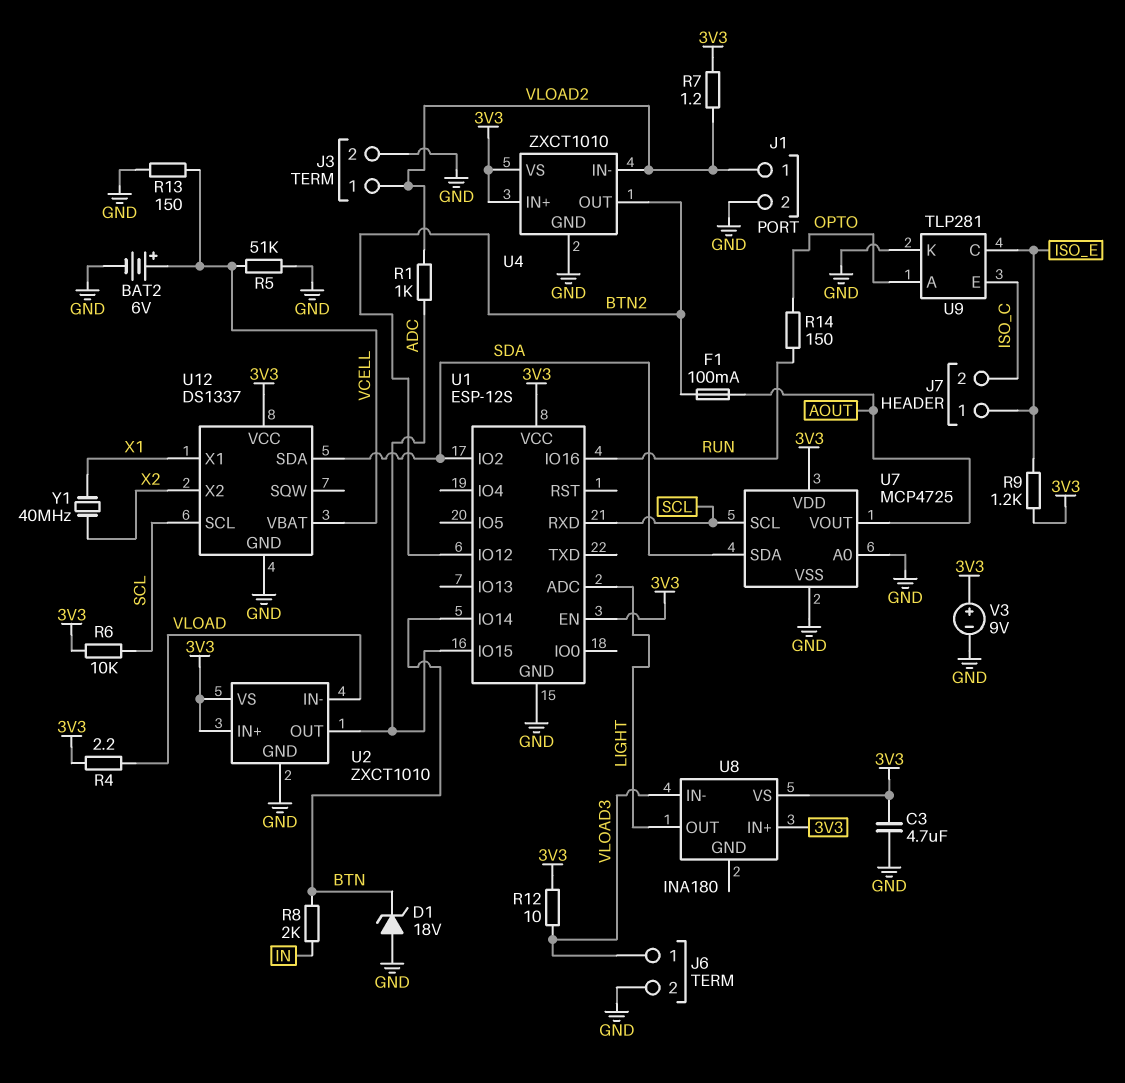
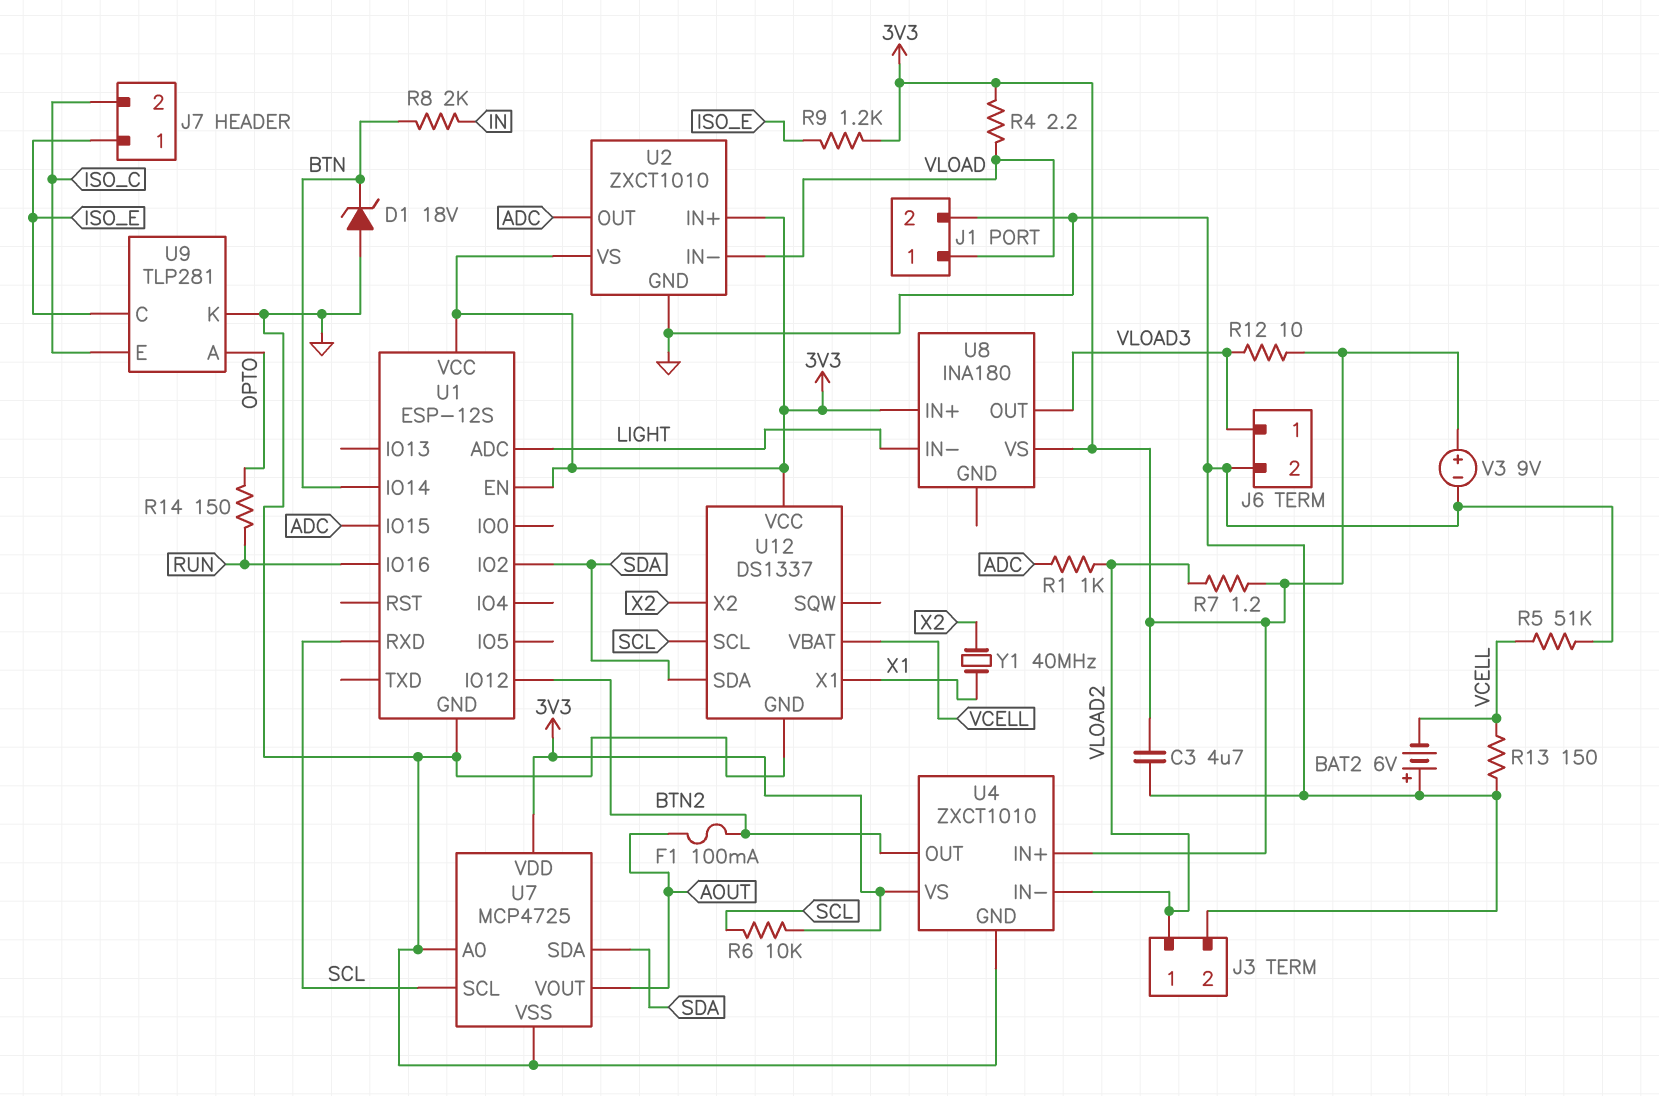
BAT2: 6V (plus VCELL, minus GND) -> 6V (plus GND, minus VCELL)
J1 pin 1: VLOAD2 -> VLOAD
U8 pin IN-: VLOAD3 -> LIGHT
U8 pin OUT: LIGHT -> VLOAD3

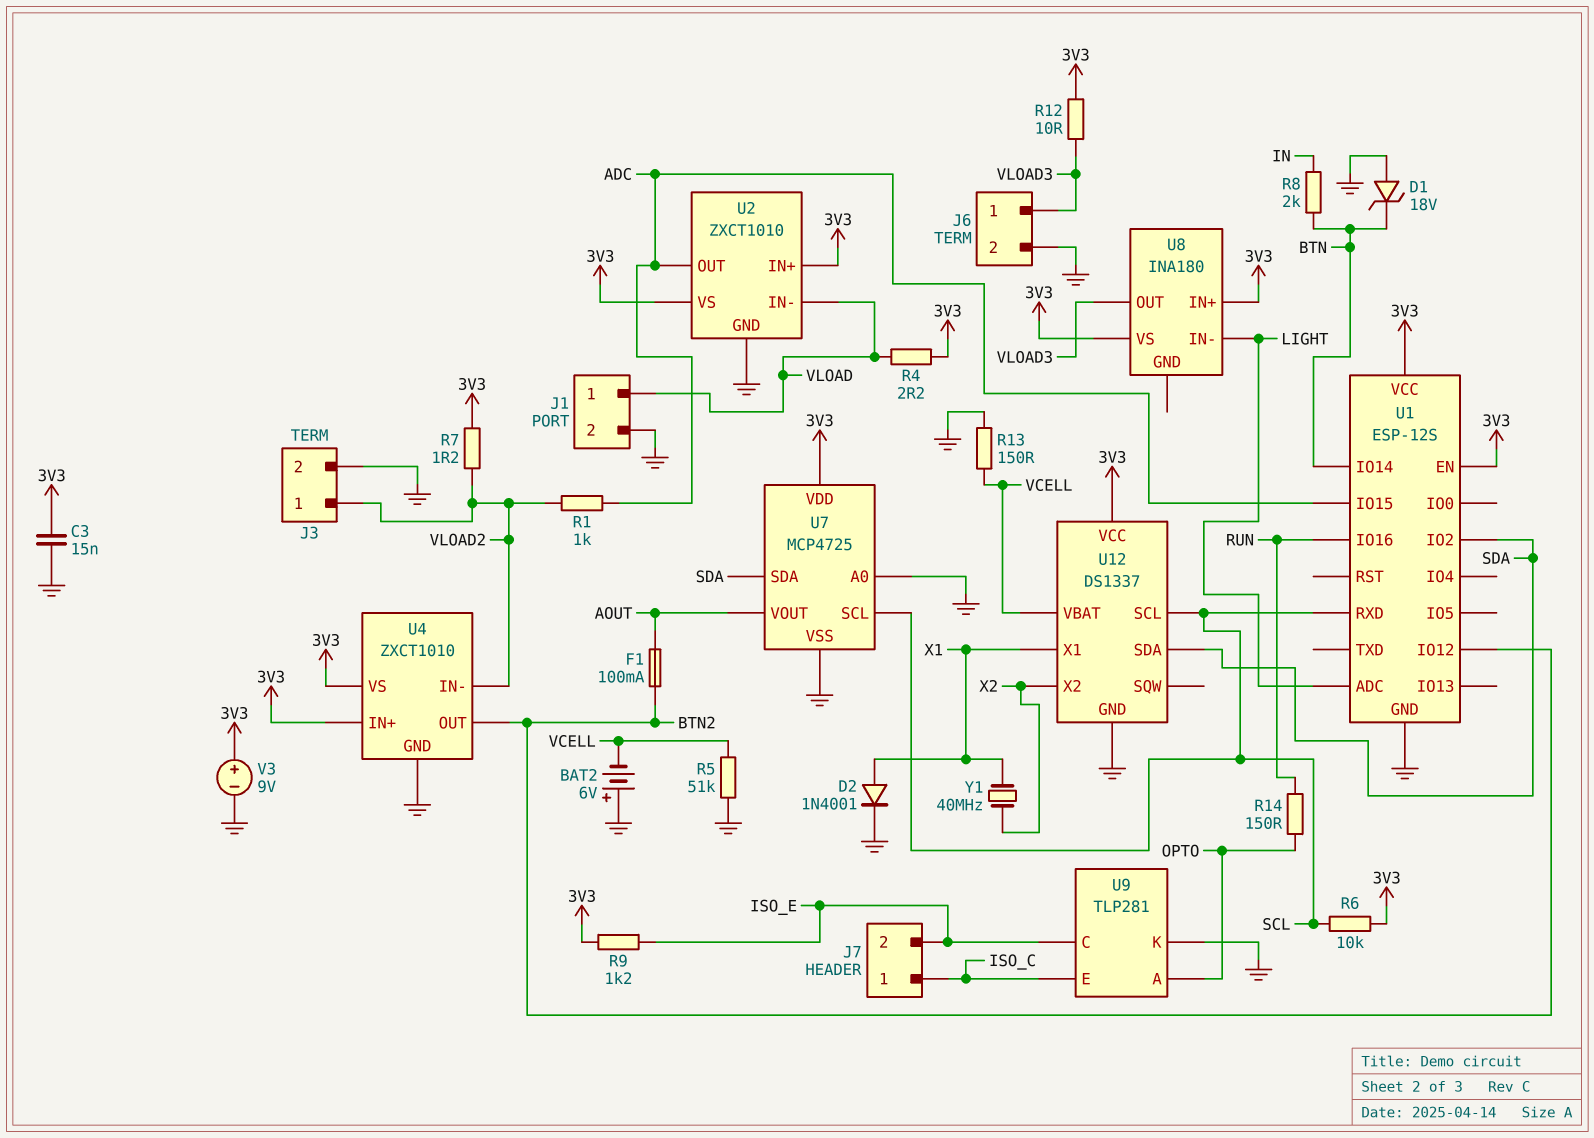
C3: 4.7uF (3V3, GND) -> 15nF (3V3, GND)
D2: none -> diode 1N4001 (A X1, K GND)
J7 pin 1: ISO_E -> ISO_C
J7 pin 2: ISO_C -> ISO_E

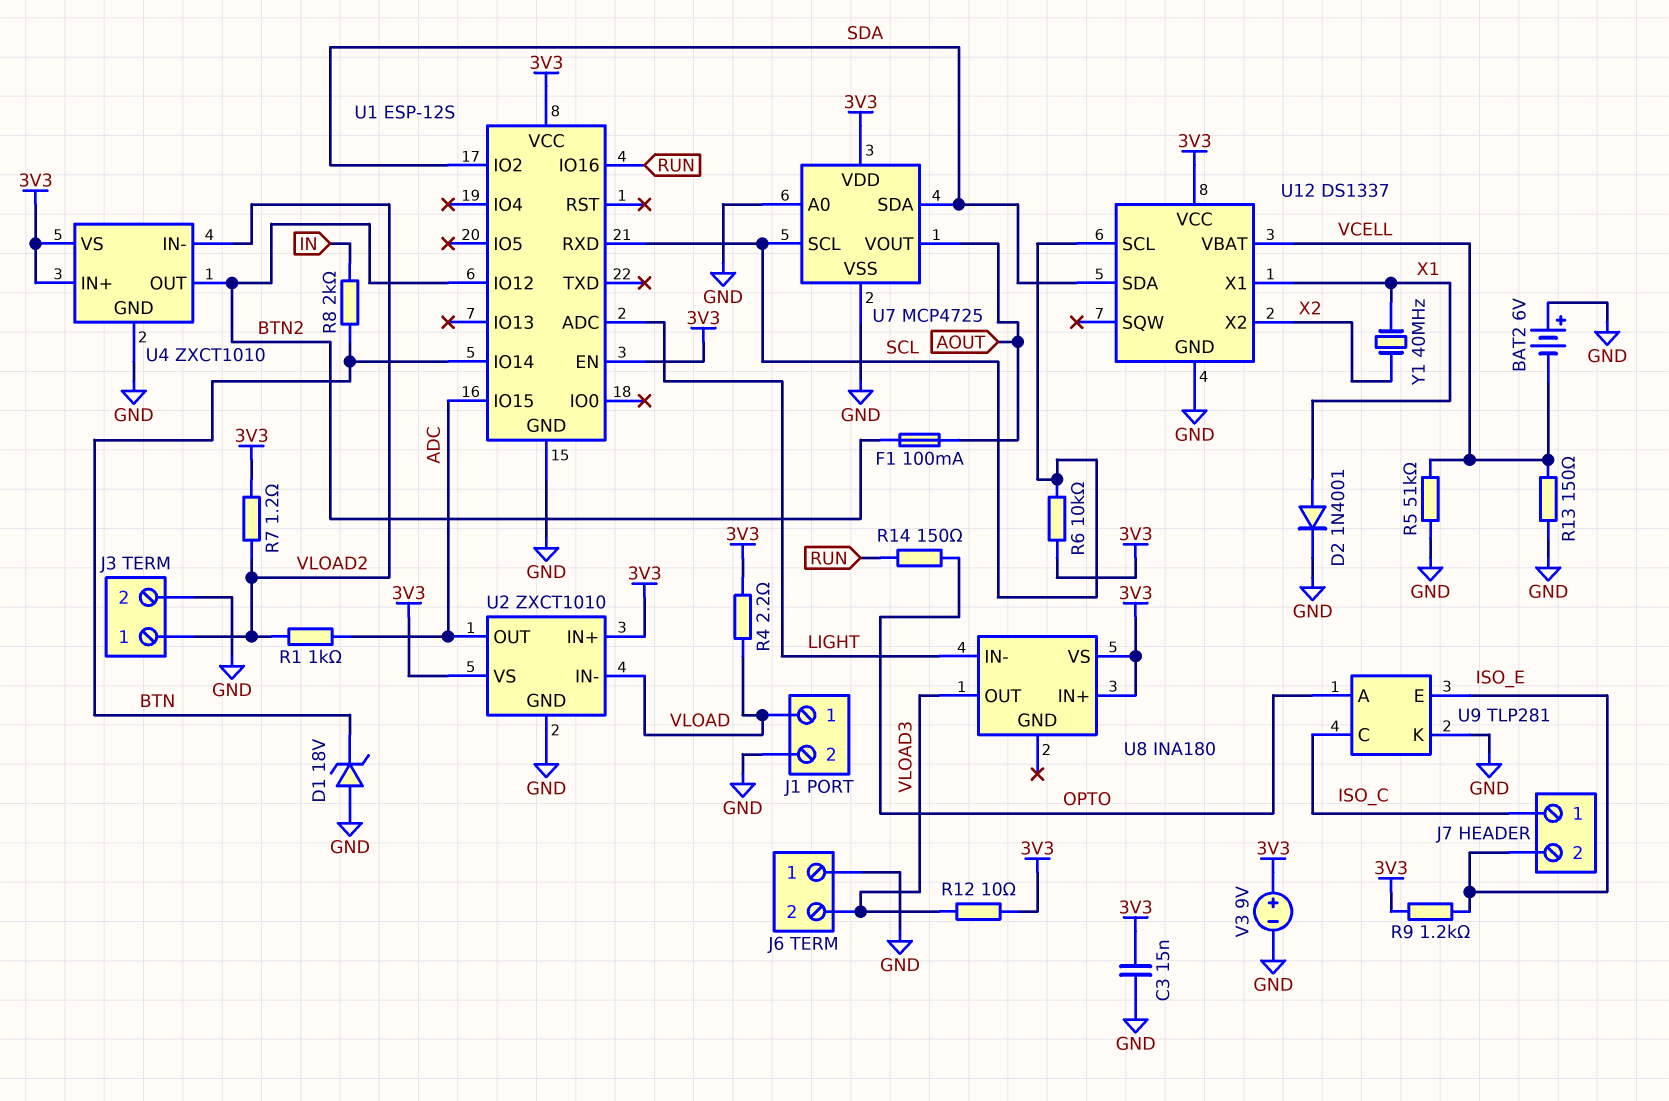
J6 pin 1: VLOAD3 -> GND
J6 pin 2: GND -> VLOAD3
U9 pin C: ISO_E -> ISO_C
U9 pin E: ISO_C -> ISO_E

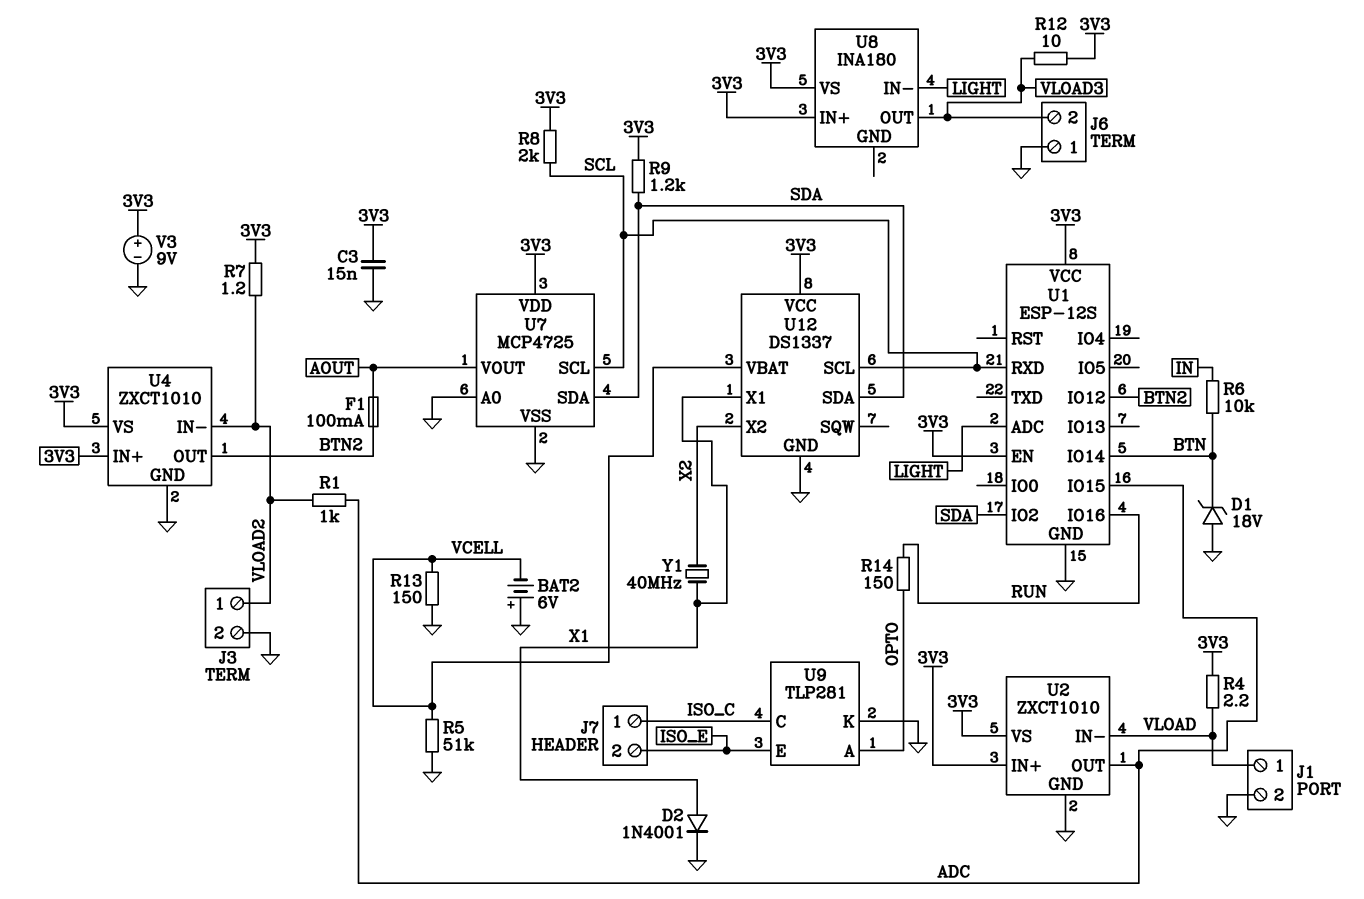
R6: 10k (3V3, SCL) -> 10k (BTN, IN)
R8: 2k (BTN, IN) -> 2k (3V3, SCL)
R9: 1.2k (3V3, ISO_E) -> 1.2k (3V3, SDA)

